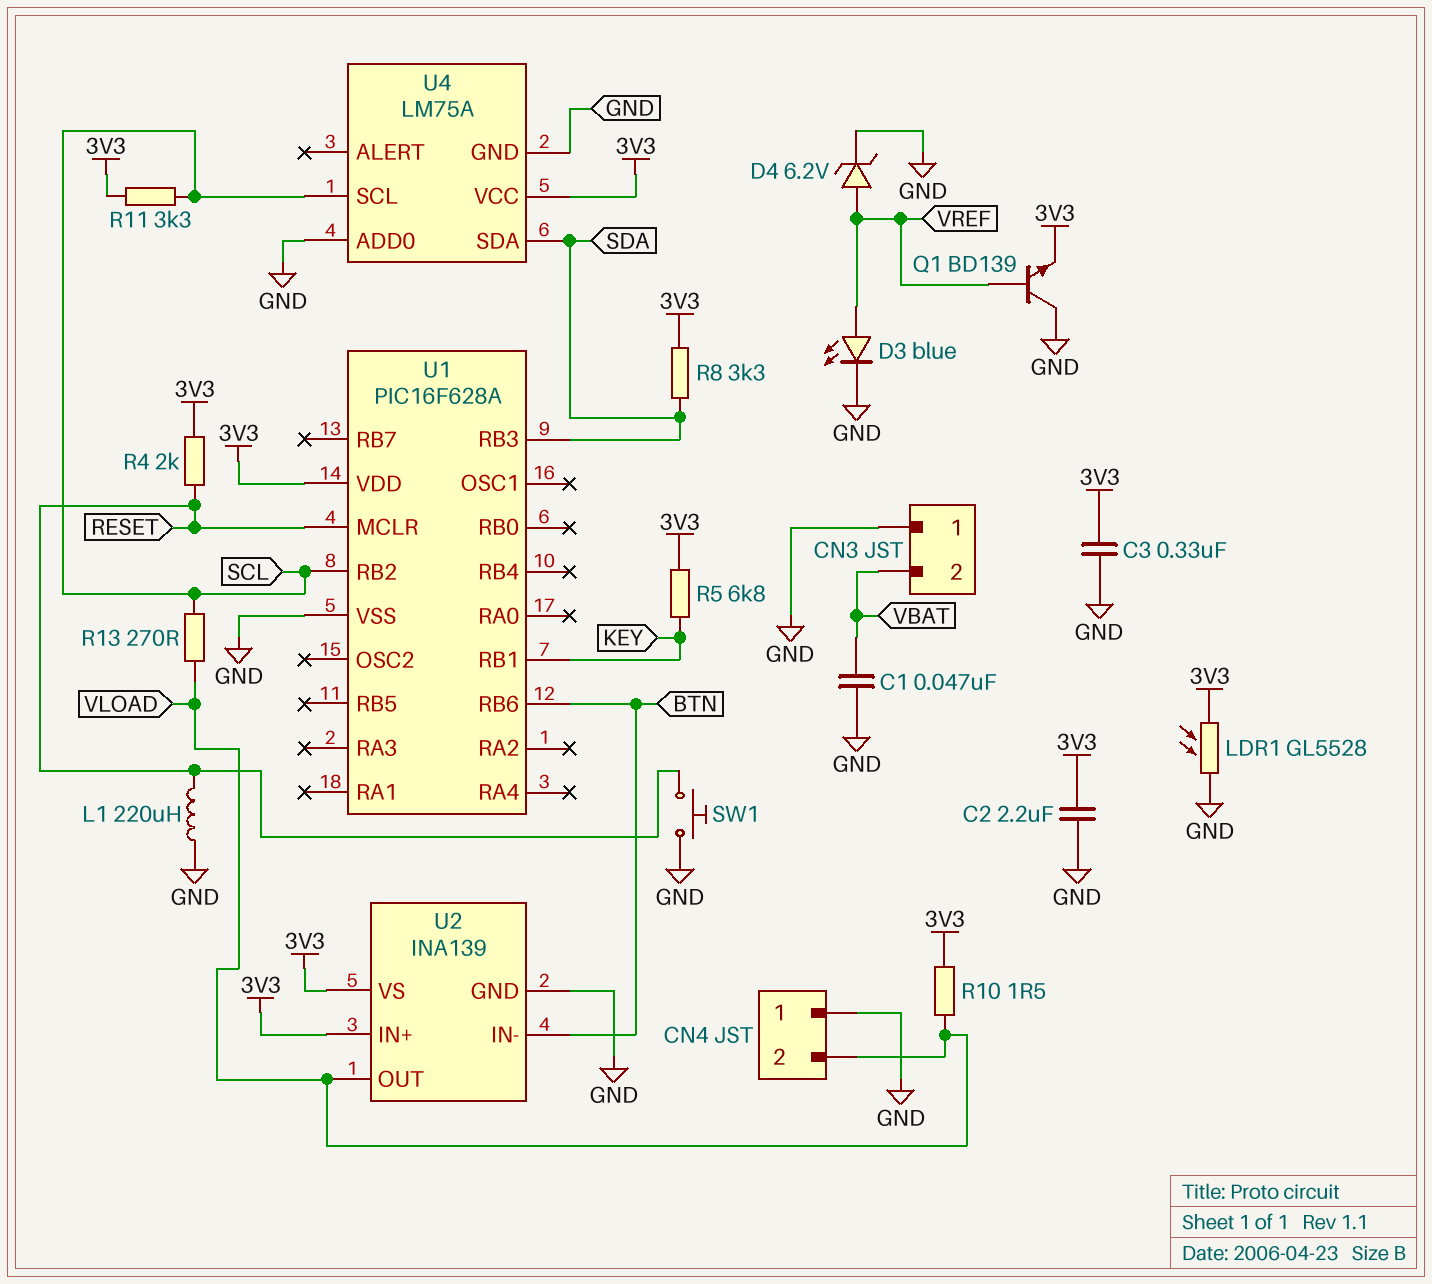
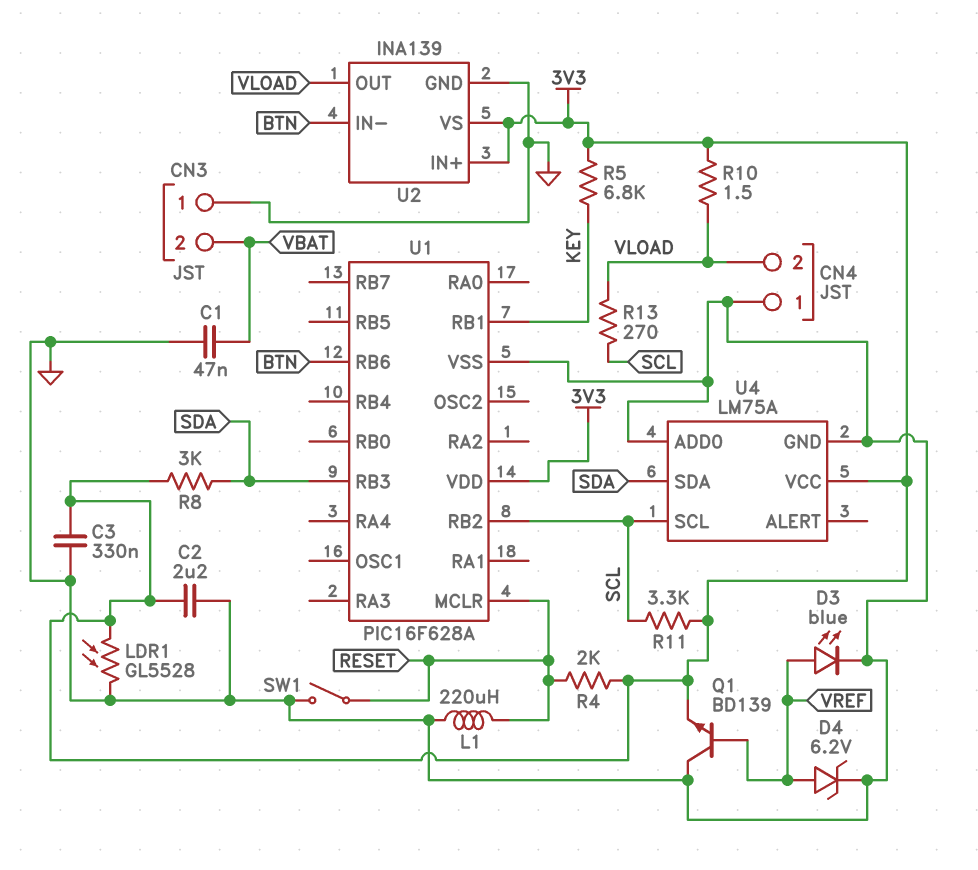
R8: 3.3k (3V3, SDA) -> 3k (3V3, SDA)
SW1: button (GND, RESET) -> switch (GND, RESET)

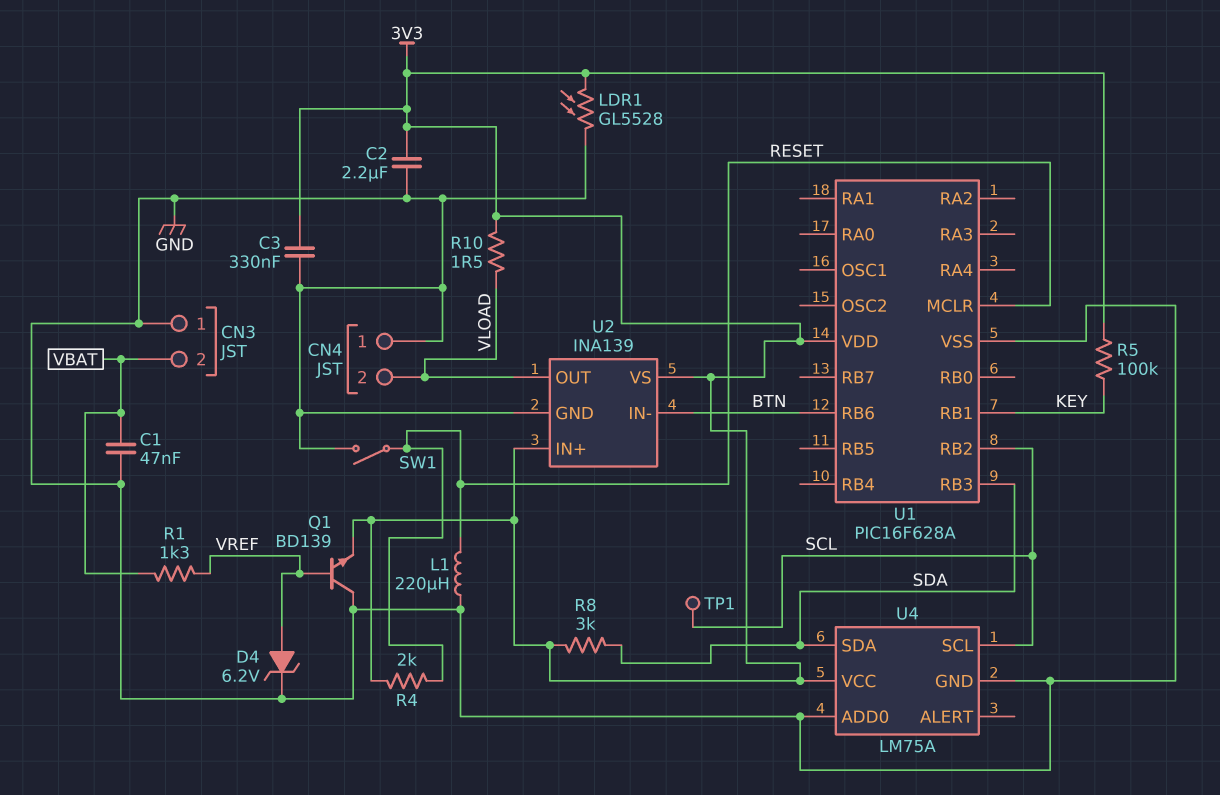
D3: LED blue (A VREF, K GND) -> none
R1: none -> 1.3k (VBAT, VREF)
R5: 6.8k (3V3, KEY) -> 100k (3V3, KEY)
R11: 3.3k (3V3, SCL) -> none
R13: 270 (SCL, VLOAD) -> none
TP1: none -> test point (SCL)

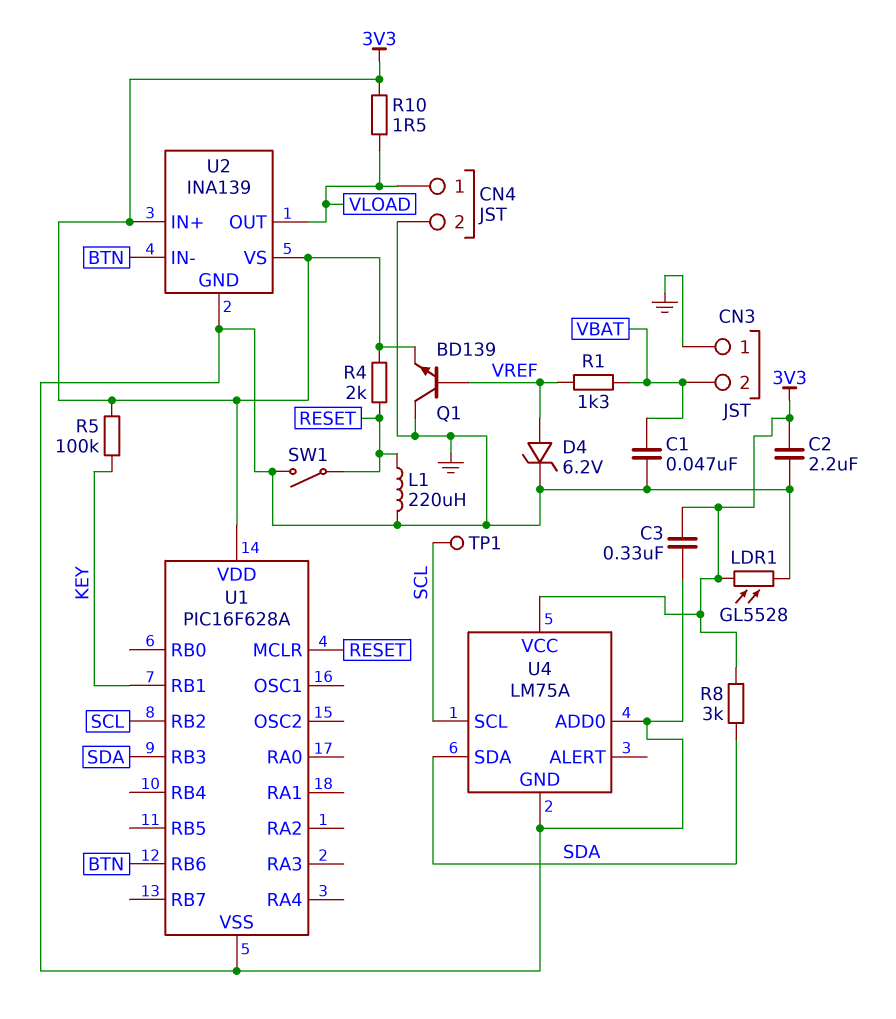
CN4 pin 1: GND -> VLOAD
CN4 pin 2: VLOAD -> GND

